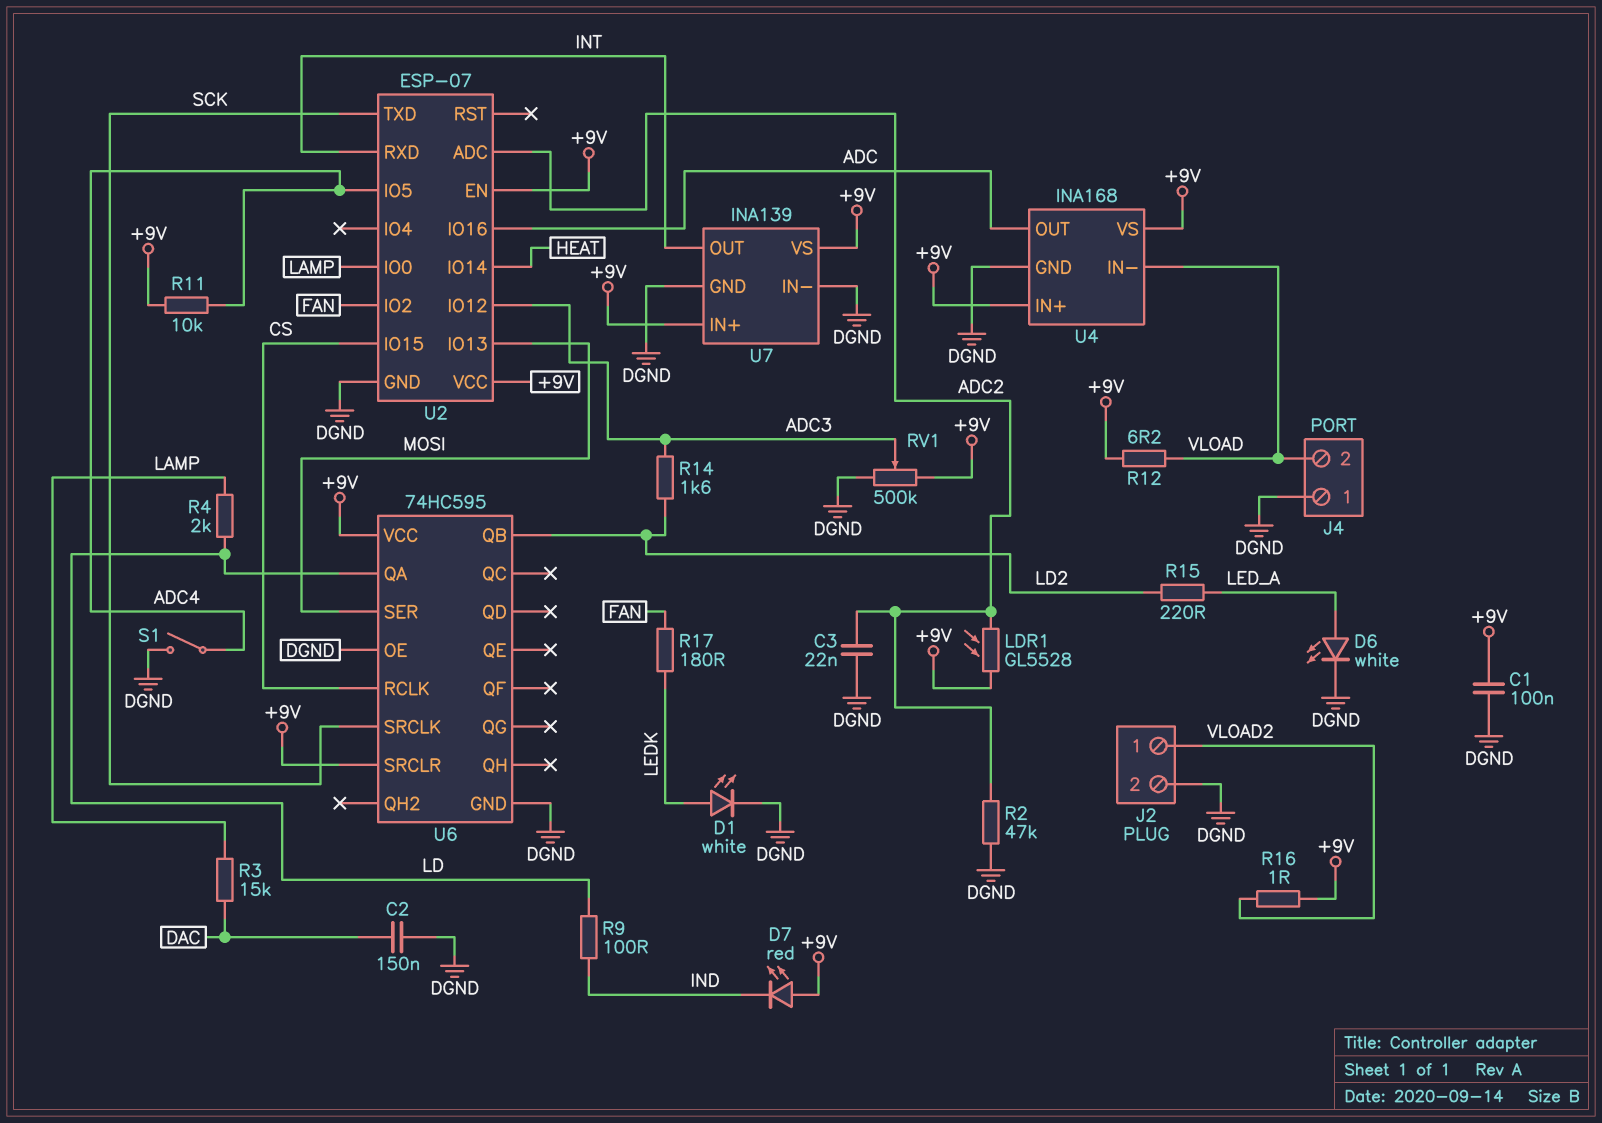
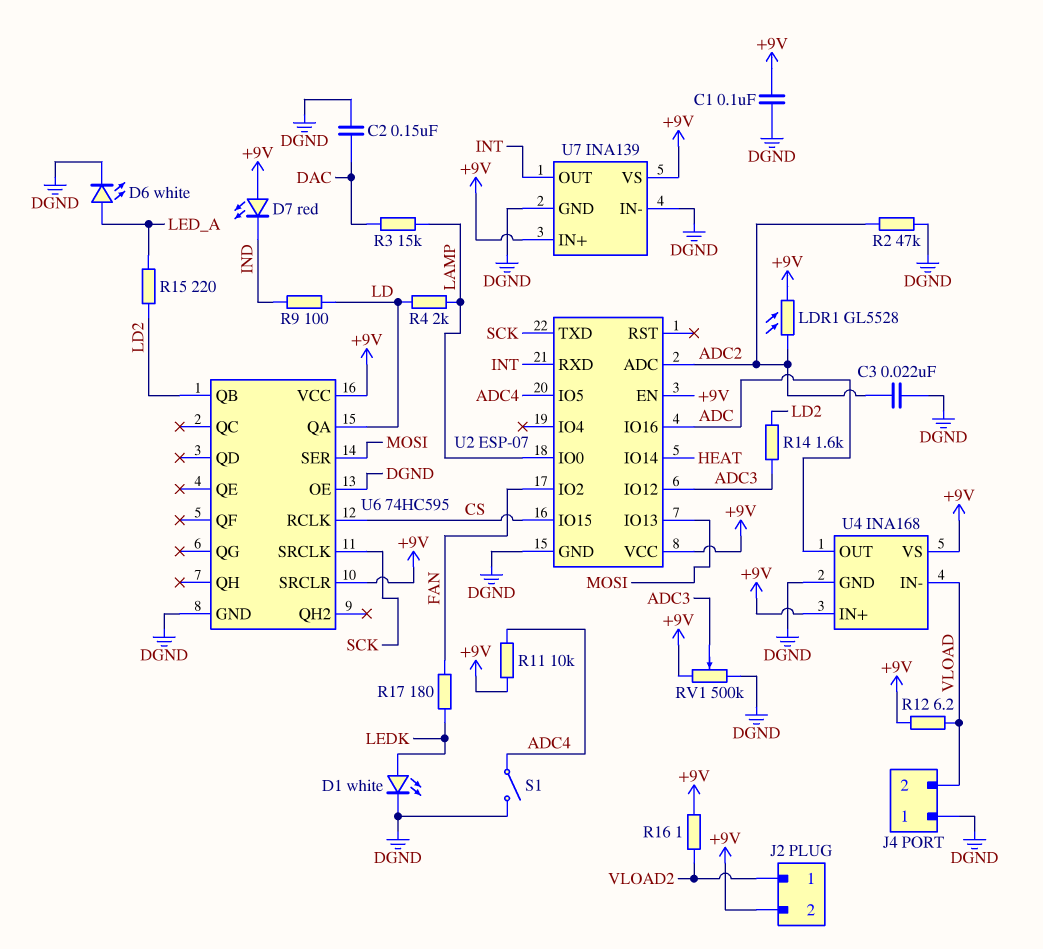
J2 pin 2: DGND -> +9V

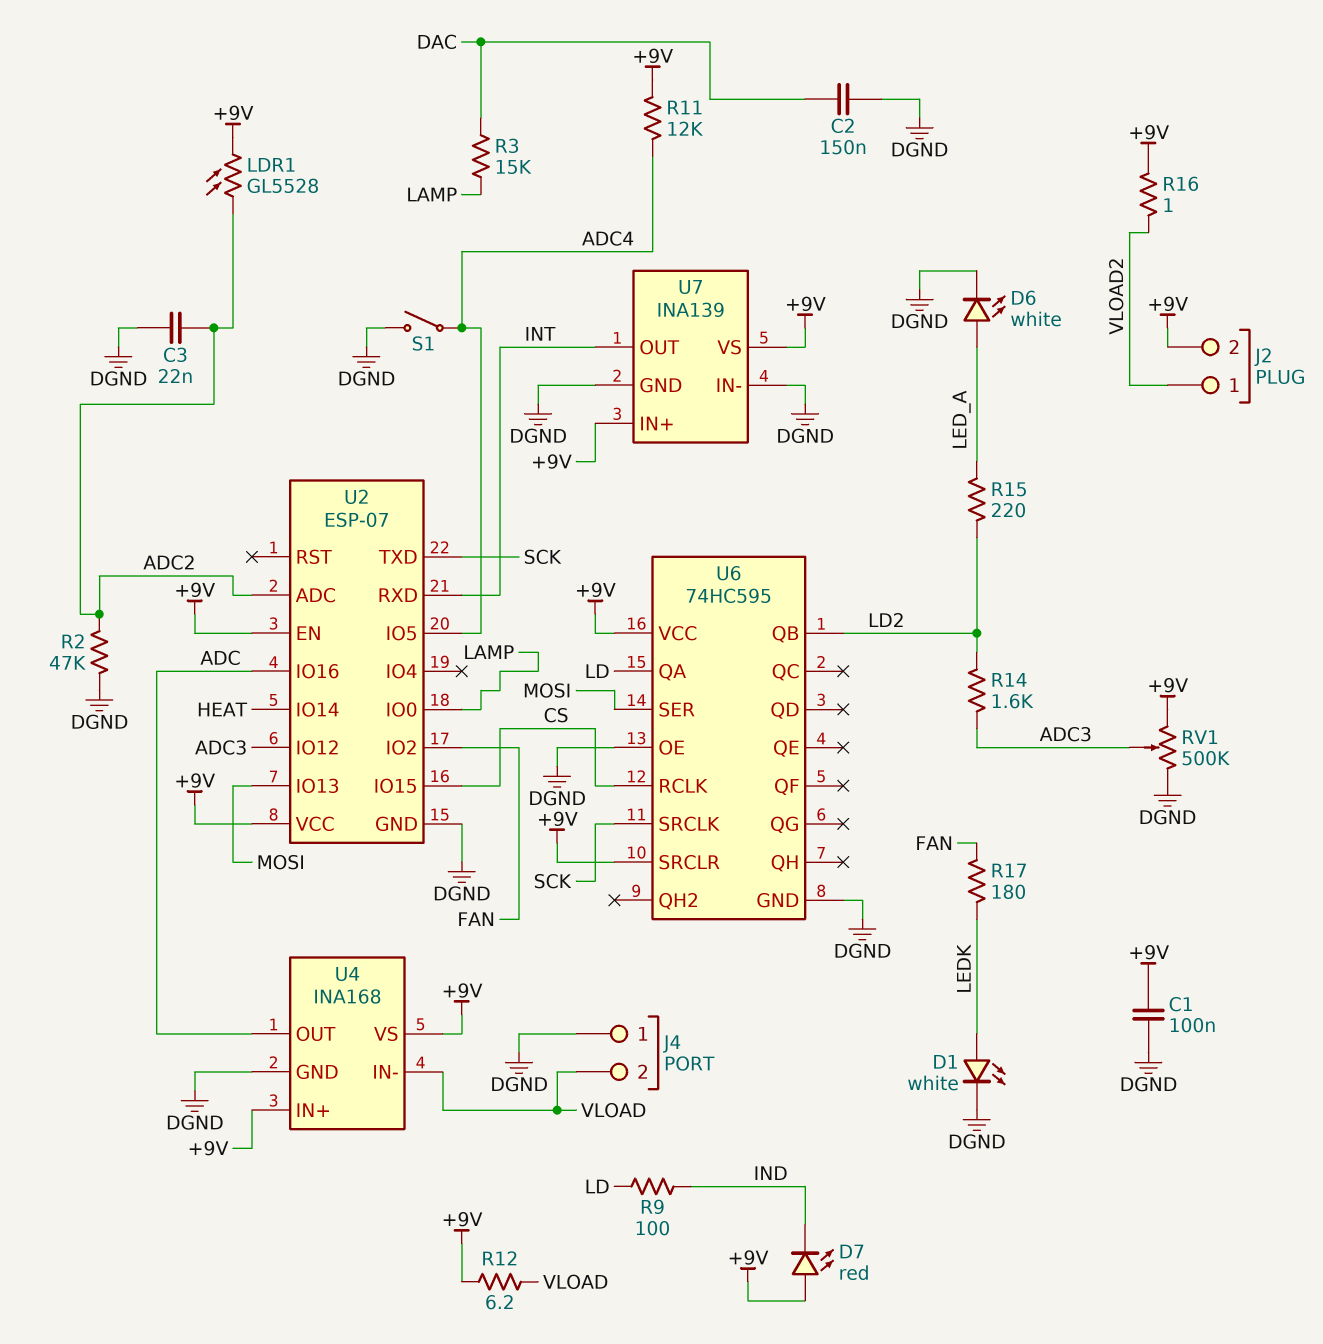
R4: 2k (LAMP, LD) -> none
R11: 10k (+9V, ADC4) -> 12k (+9V, ADC4)

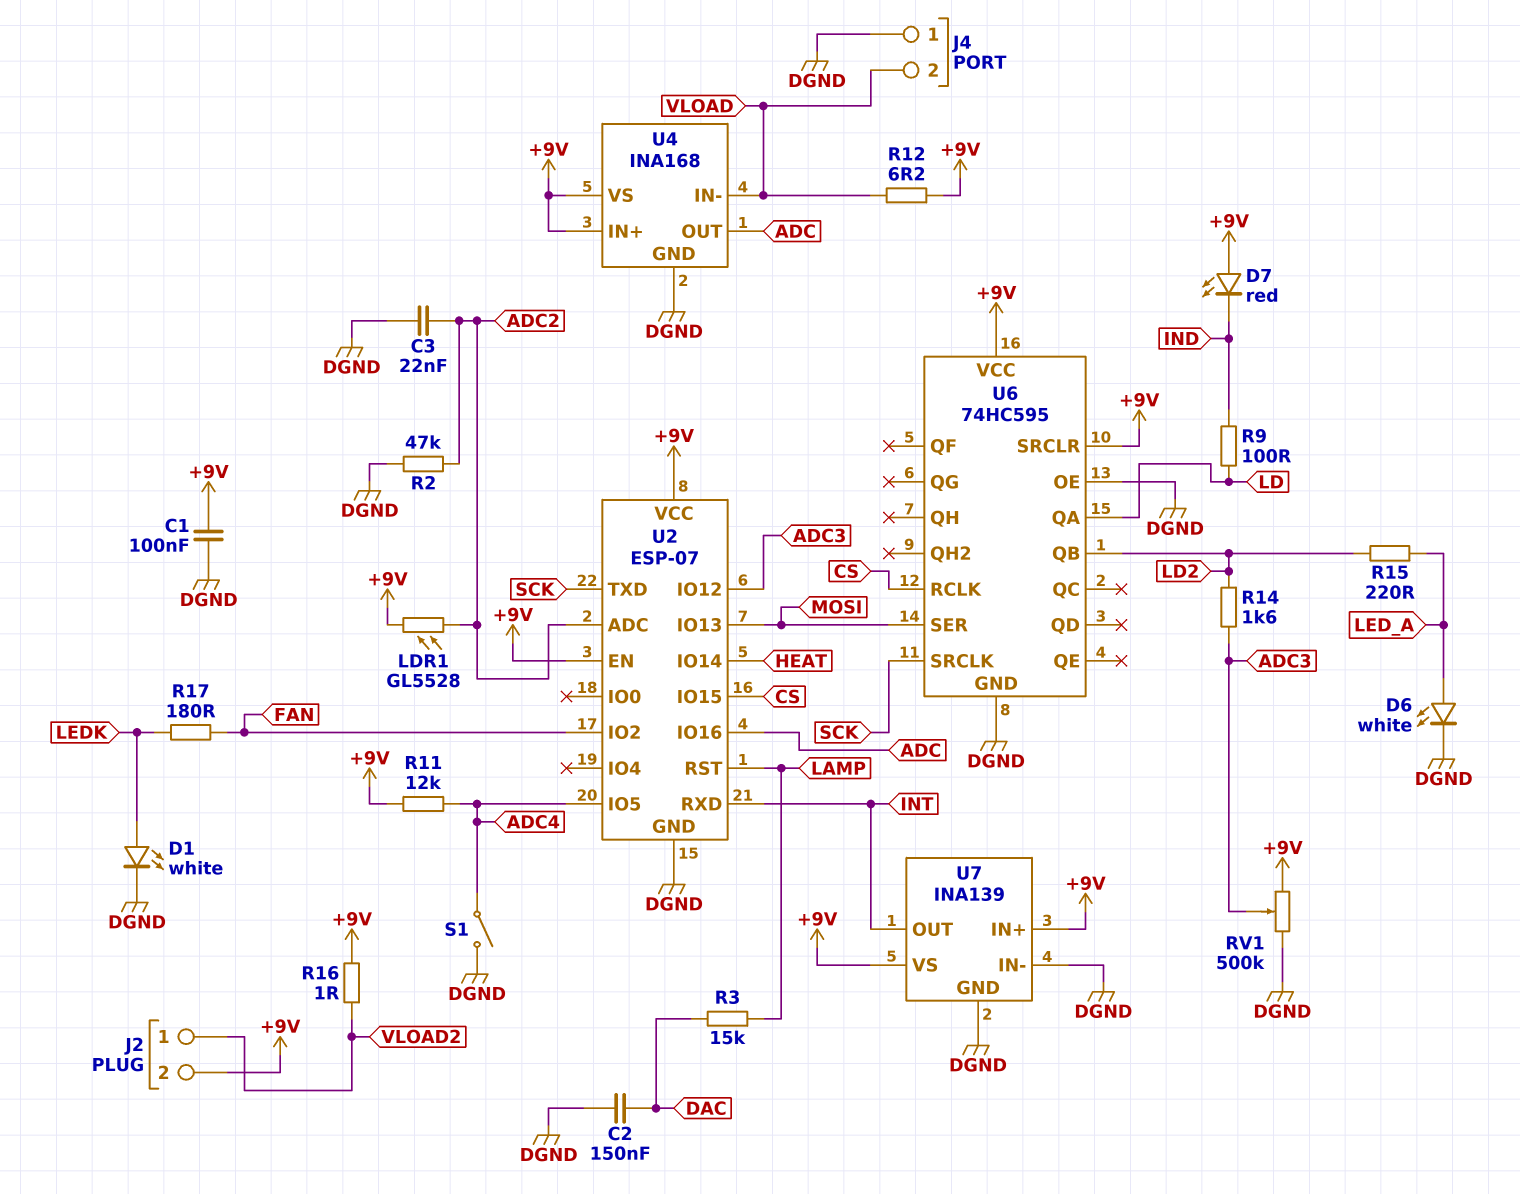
U2 pin IO0: LAMP -> none
U2 pin RST: none -> LAMP

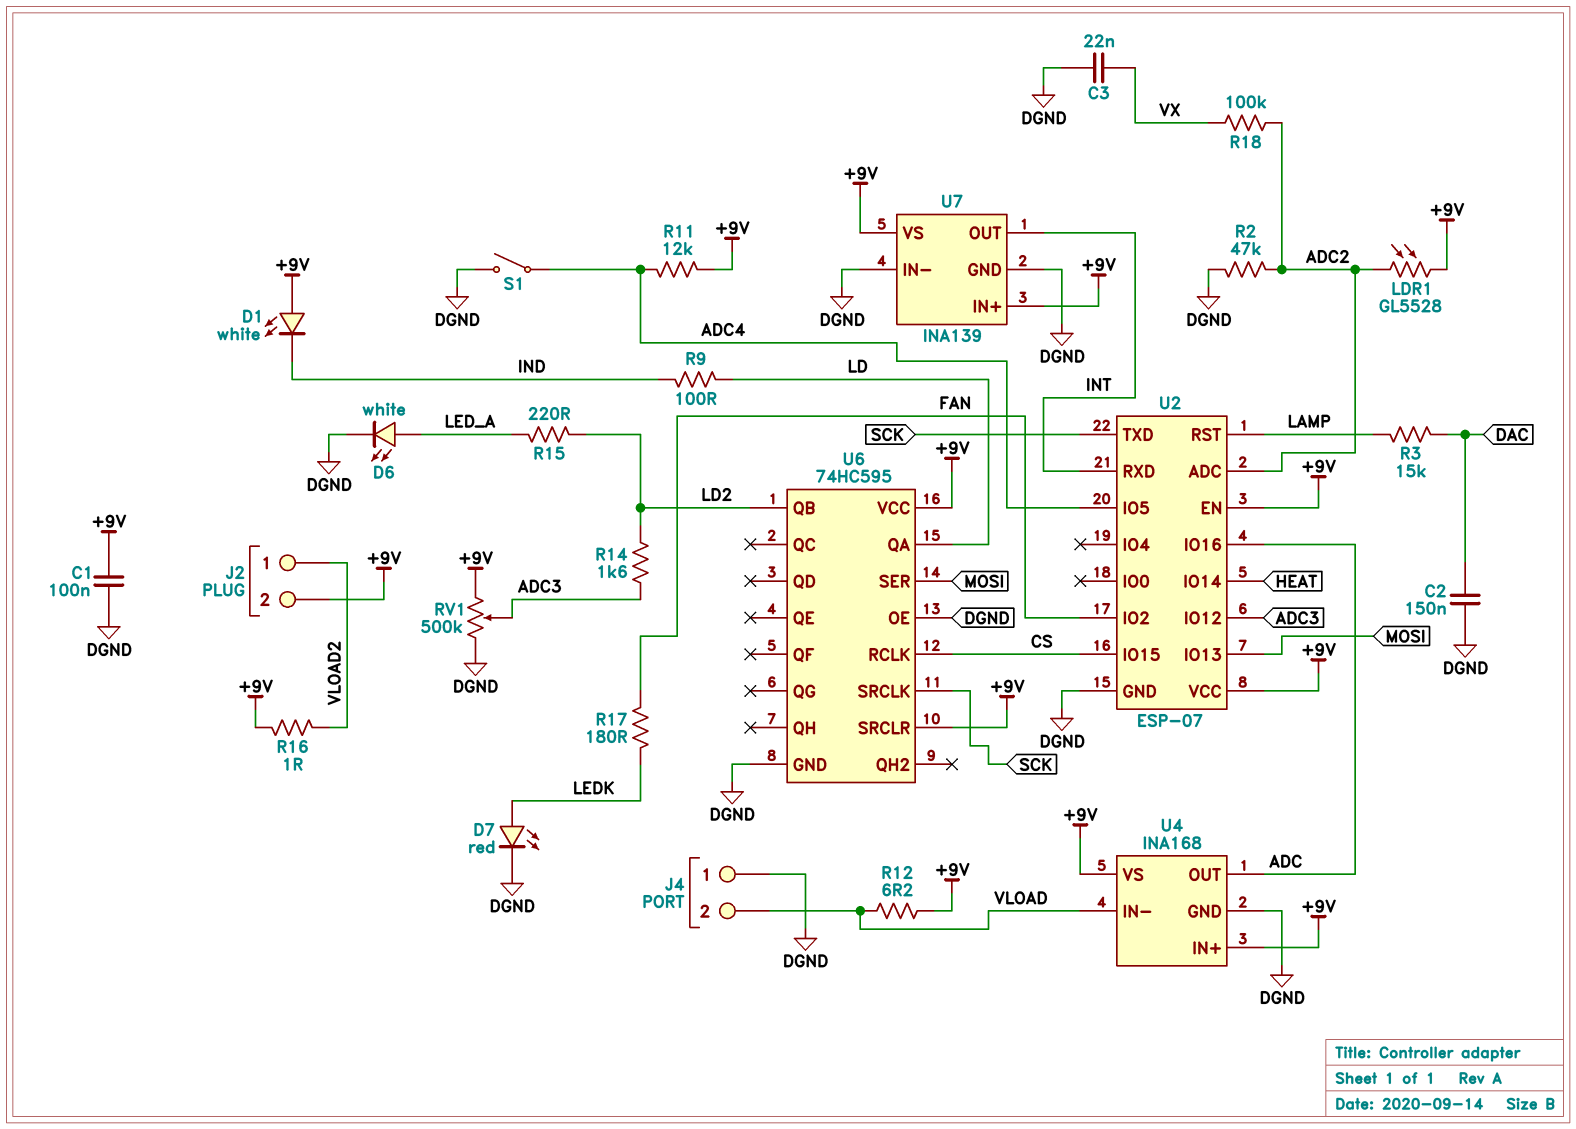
C3: 22nF (ADC2, DGND) -> 22nF (DGND, VX)
D1: LED white (A LEDK, K DGND) -> LED white (A +9V, K IND)
D7: LED red (A +9V, K IND) -> LED red (A LEDK, K DGND)
R18: none -> 100k (ADC2, VX)

